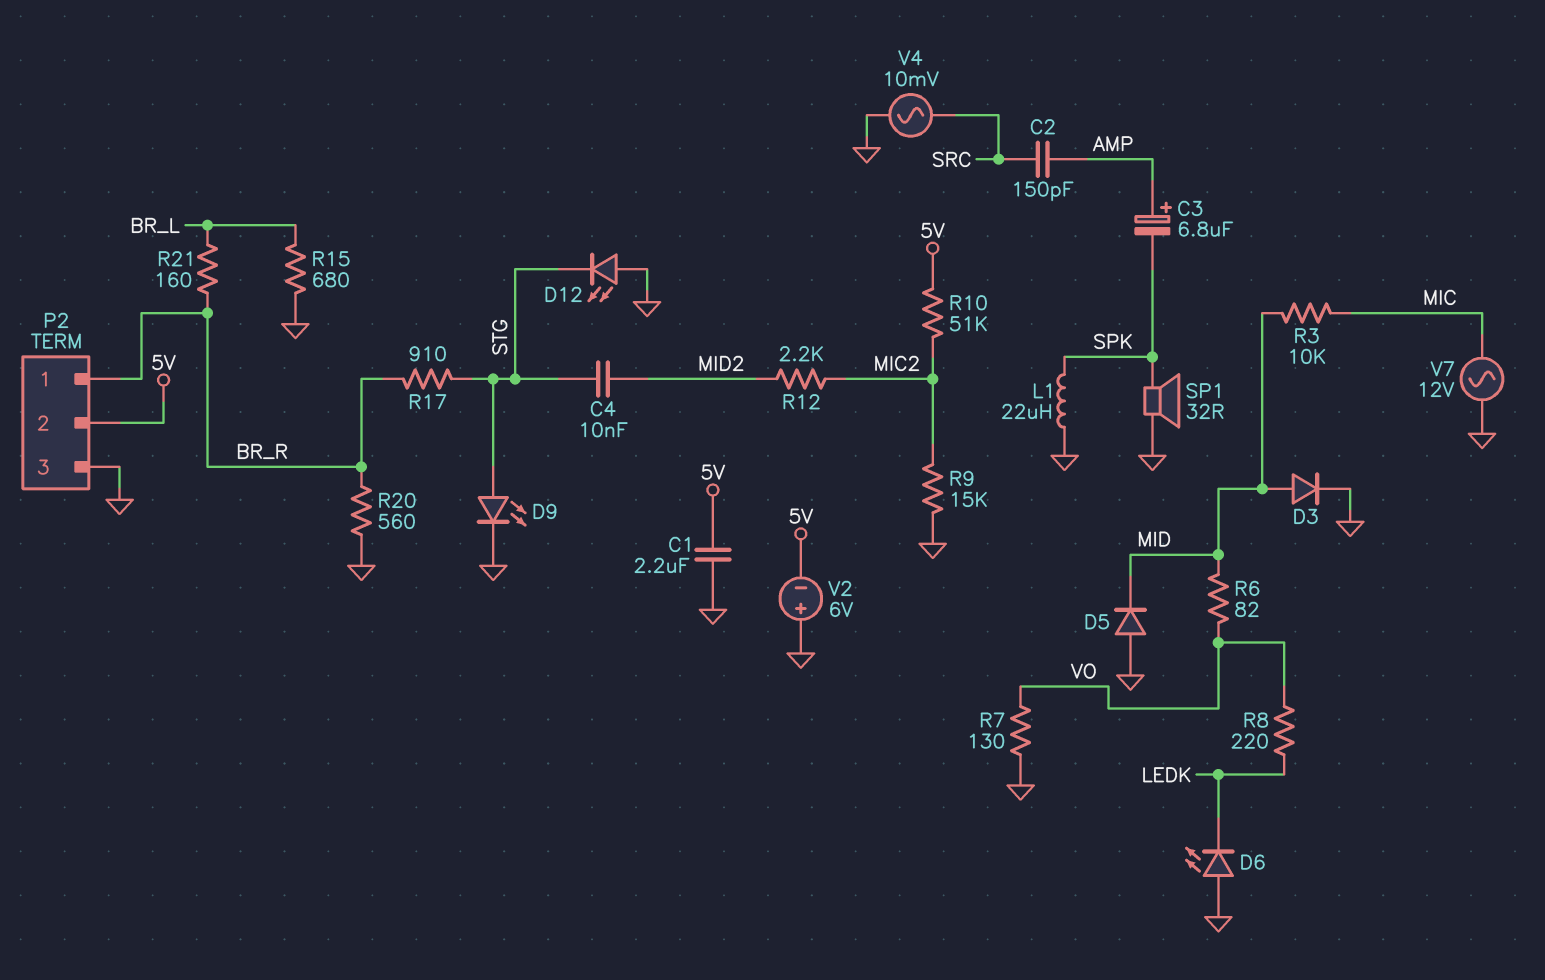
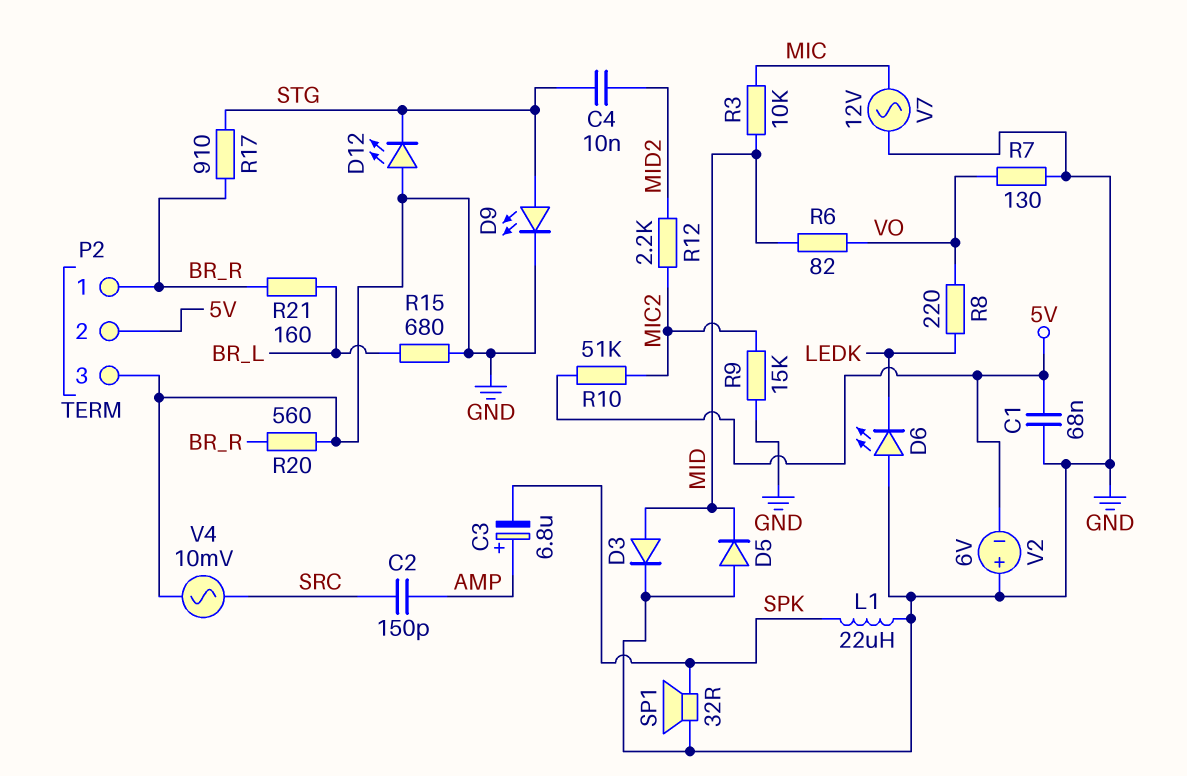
C1: 2.2uF (5V, GND) -> 68nF (5V, GND)

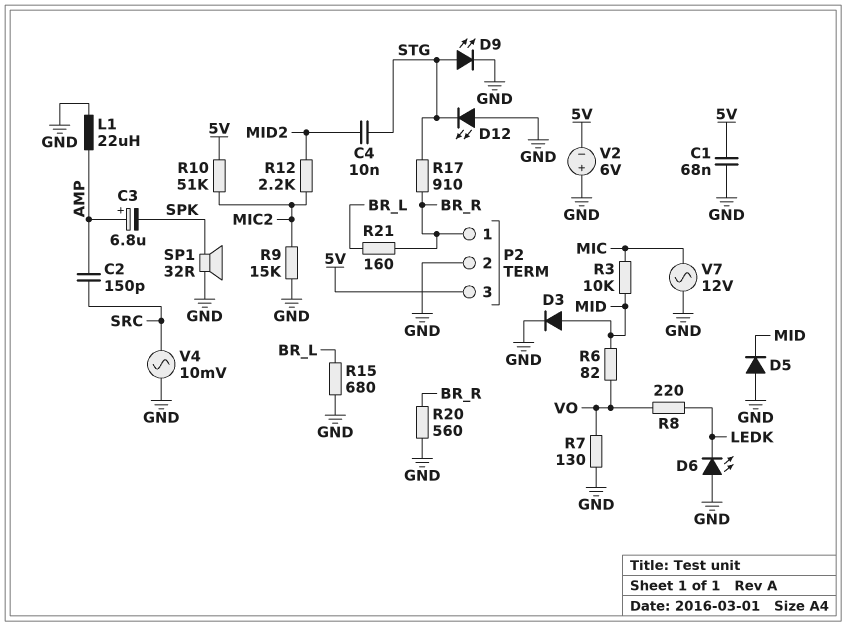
L1: 22uH (GND, SPK) -> 22uH (AMP, GND)
P2 pin 2: 5V -> GND
P2 pin 3: GND -> 5V

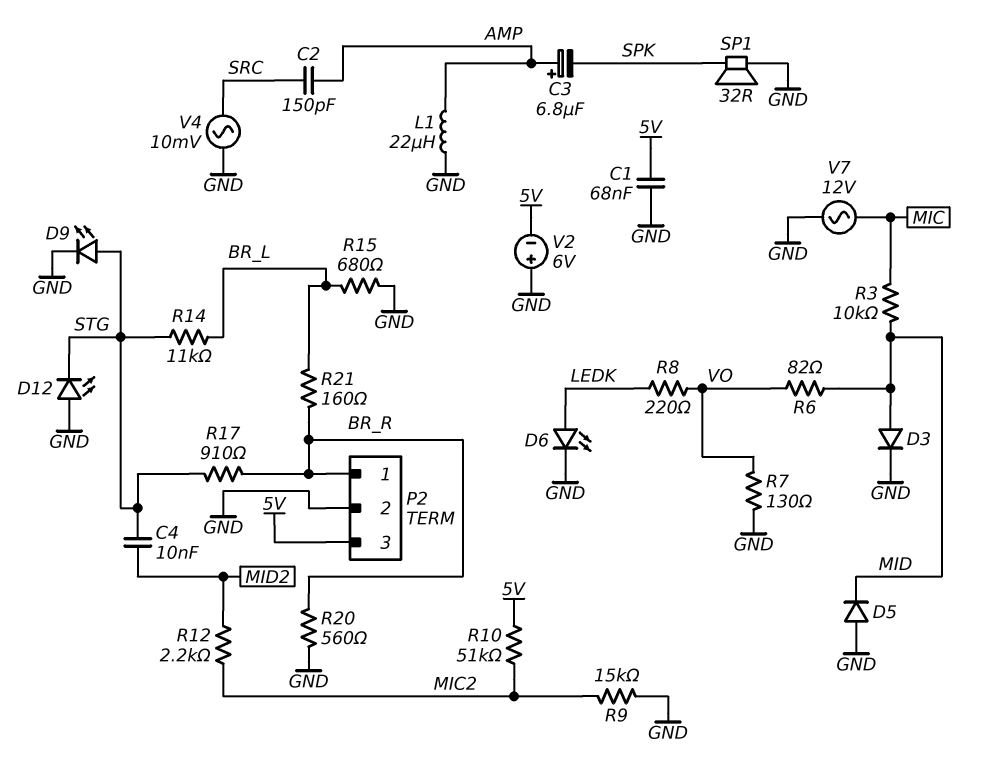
D6: LED (A GND, K LEDK) -> LED (A LEDK, K GND)
R14: none -> 11k (BR_L, STG)

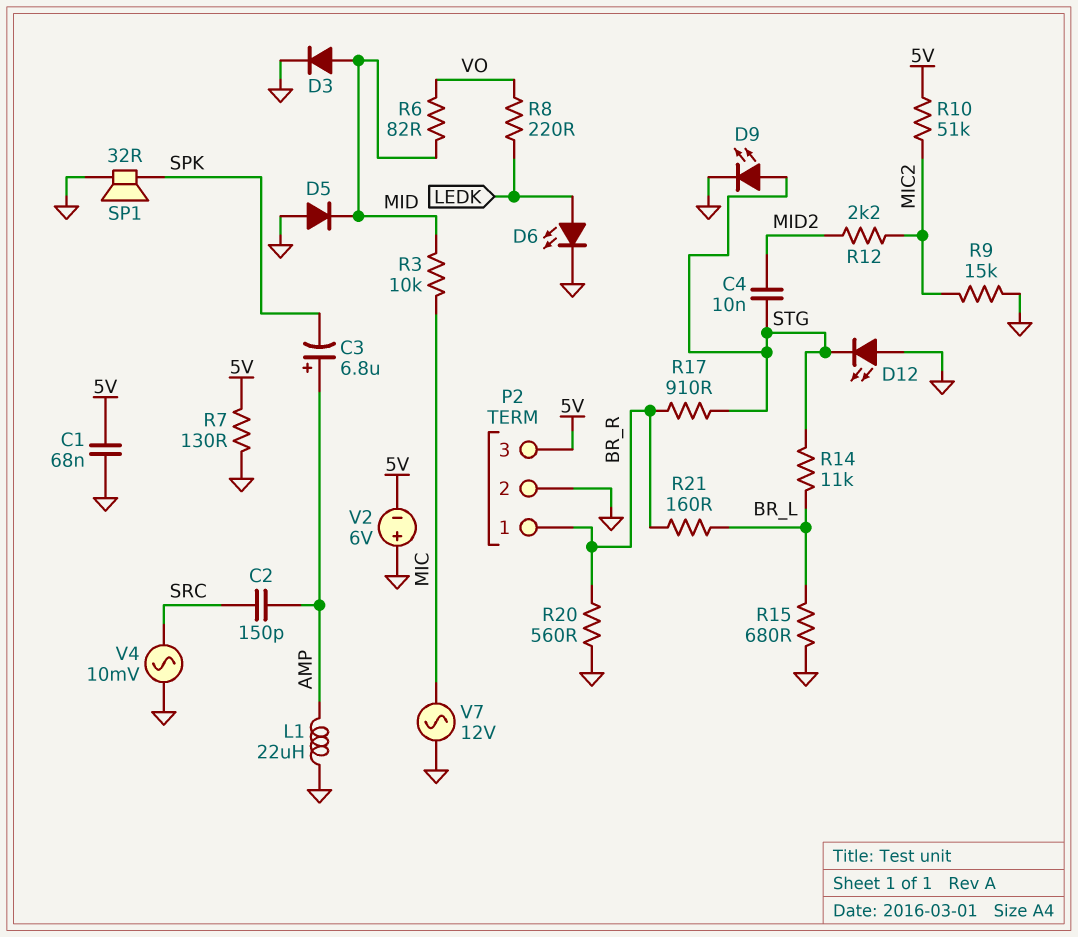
R7: 130 (GND, VO) -> 130 (5V, GND)

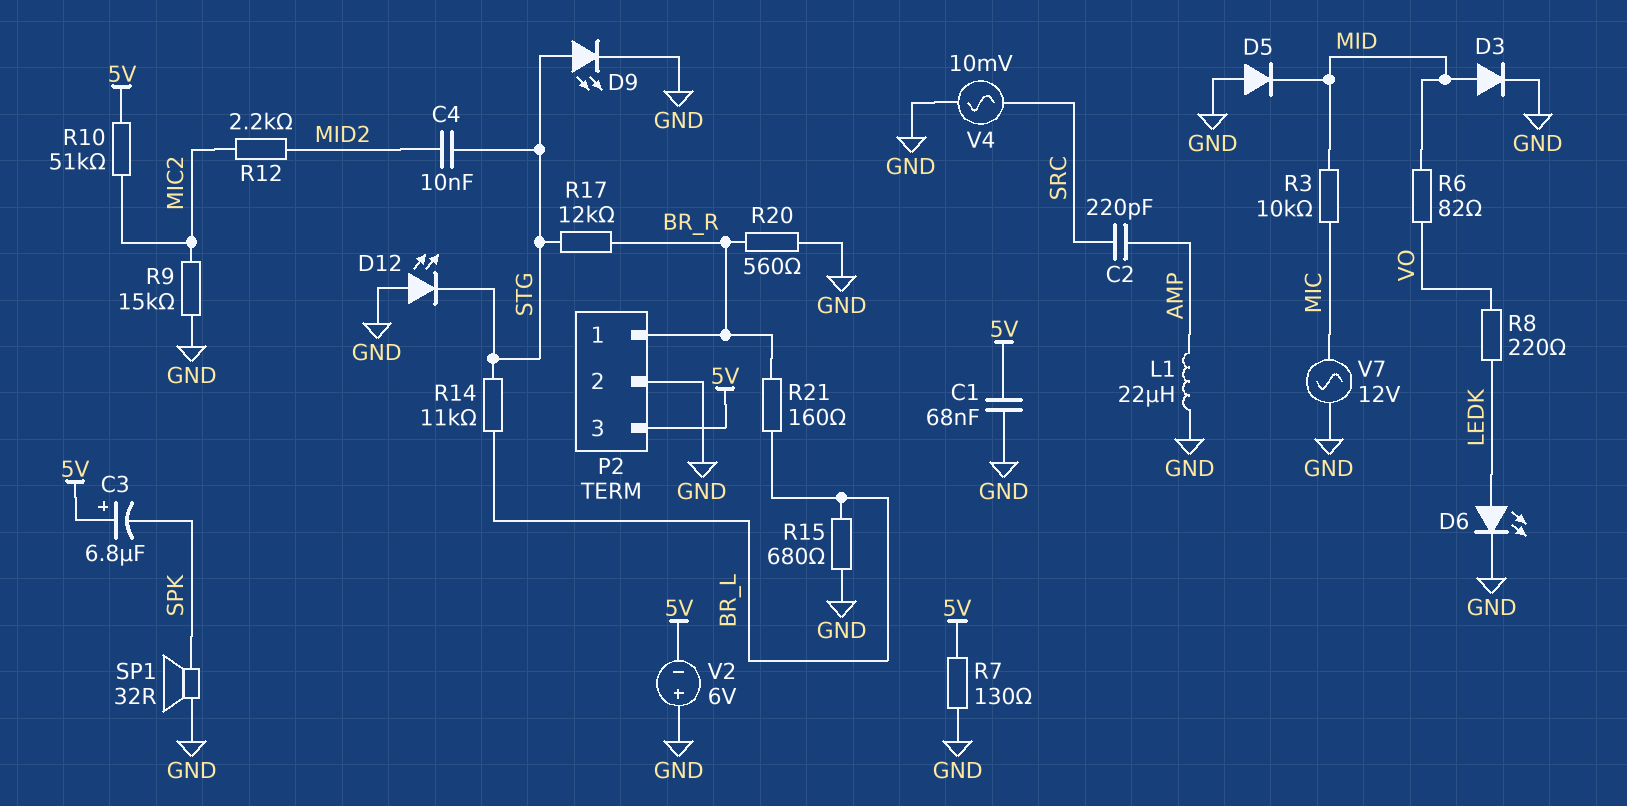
C2: 150pF (AMP, SRC) -> 220pF (AMP, SRC)
C3: 6.8uF (plus AMP, minus SPK) -> 6.8uF (plus 5V, minus SPK)
R17: 910 (BR_R, STG) -> 12k (BR_R, STG)

